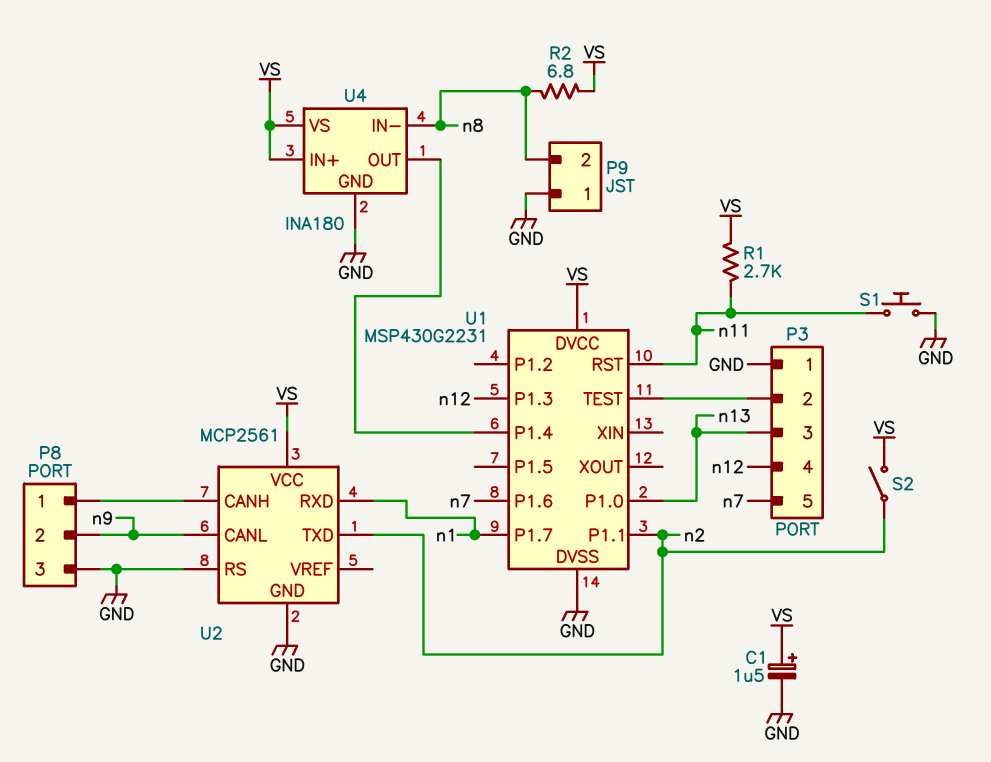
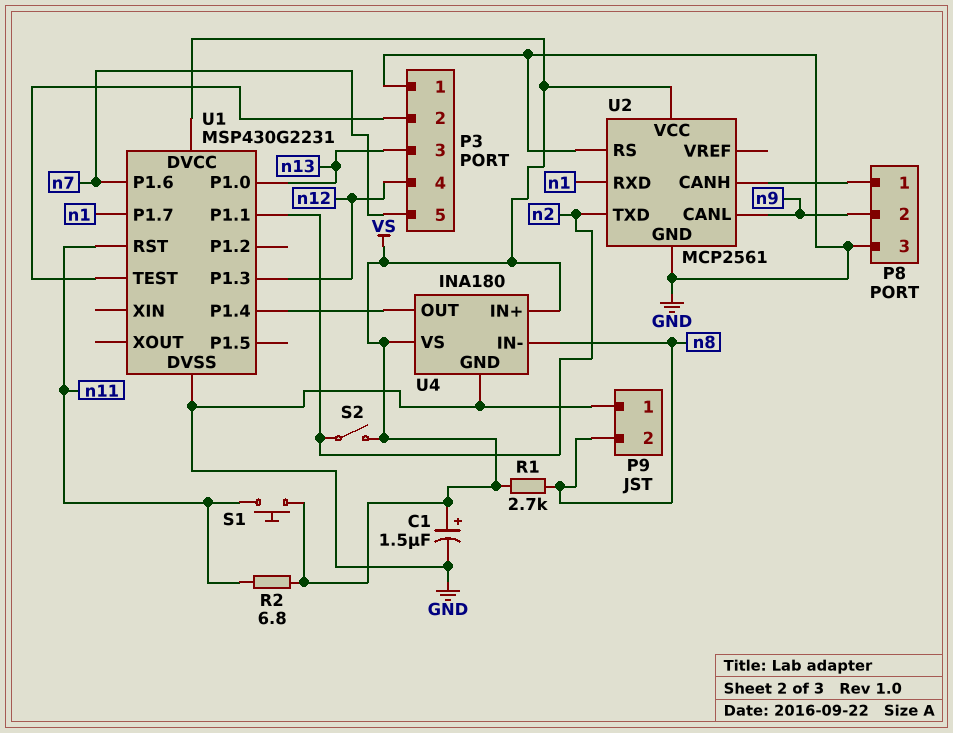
R1: 2.7k (VS, n11) -> 2.7k (VS, n8)
R2: 6.8 (VS, n8) -> 6.8 (VS, n11)
S1: button (GND, n11) -> button (VS, n11)

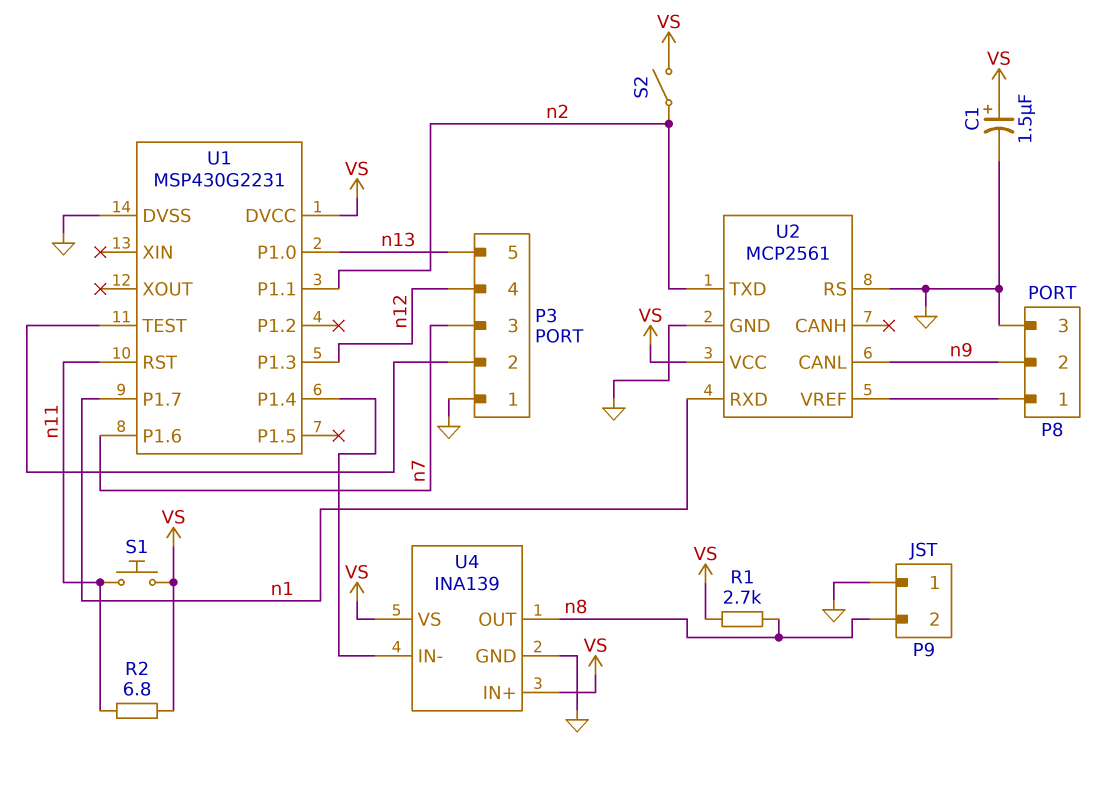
P3 pin 3: n13 -> n7
P3 pin 5: n7 -> n13
U2 pin CANH: P8/1 -> none
U2 pin VREF: none -> P8/1
U4: INA180 -> INA139
U4 pin IN-: n8 -> U1/P1.4
U4 pin OUT: U1/P1.4 -> n8

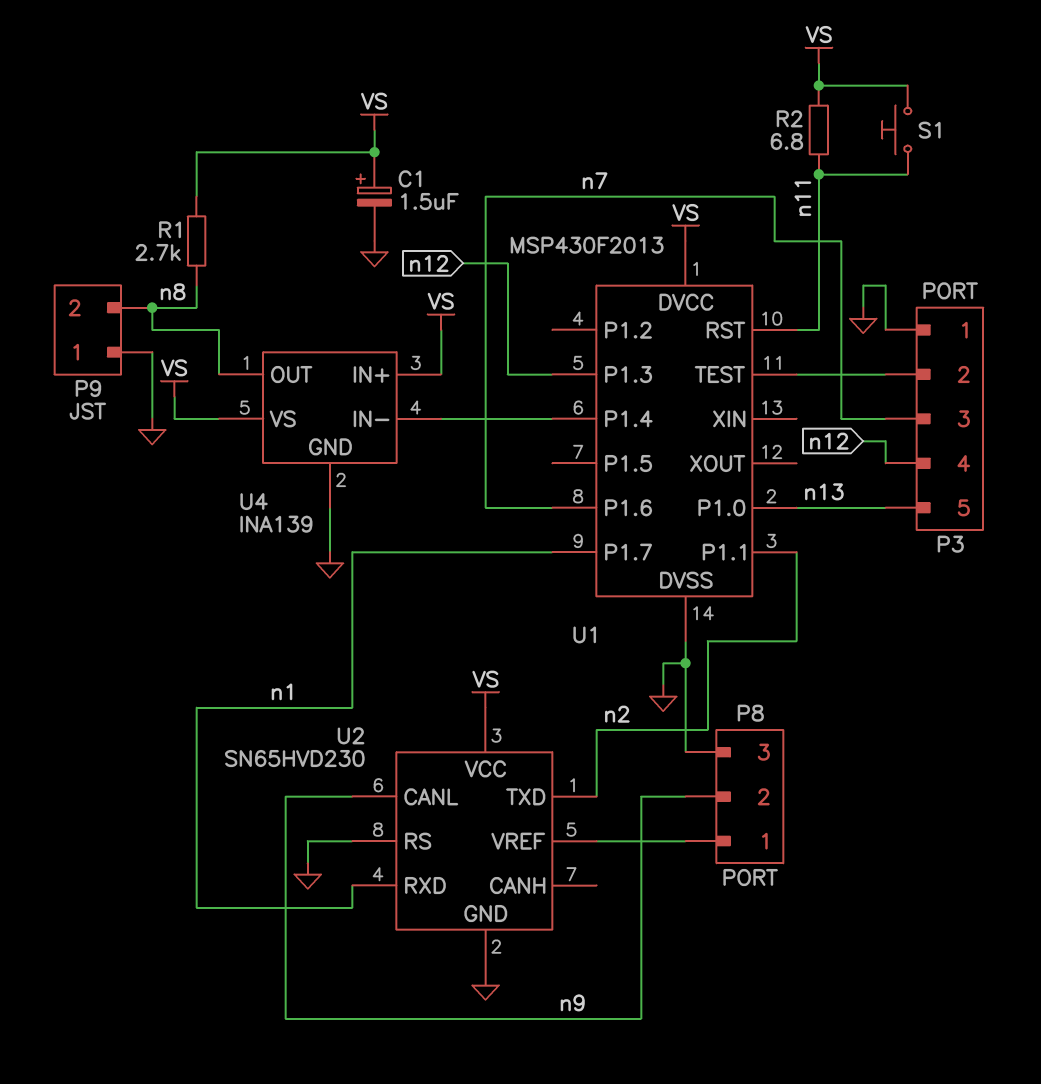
S2: switch (VS, n2) -> none
U1: MSP430G2231 -> MSP430F2013
U2: MCP2561 -> SN65HVD230

